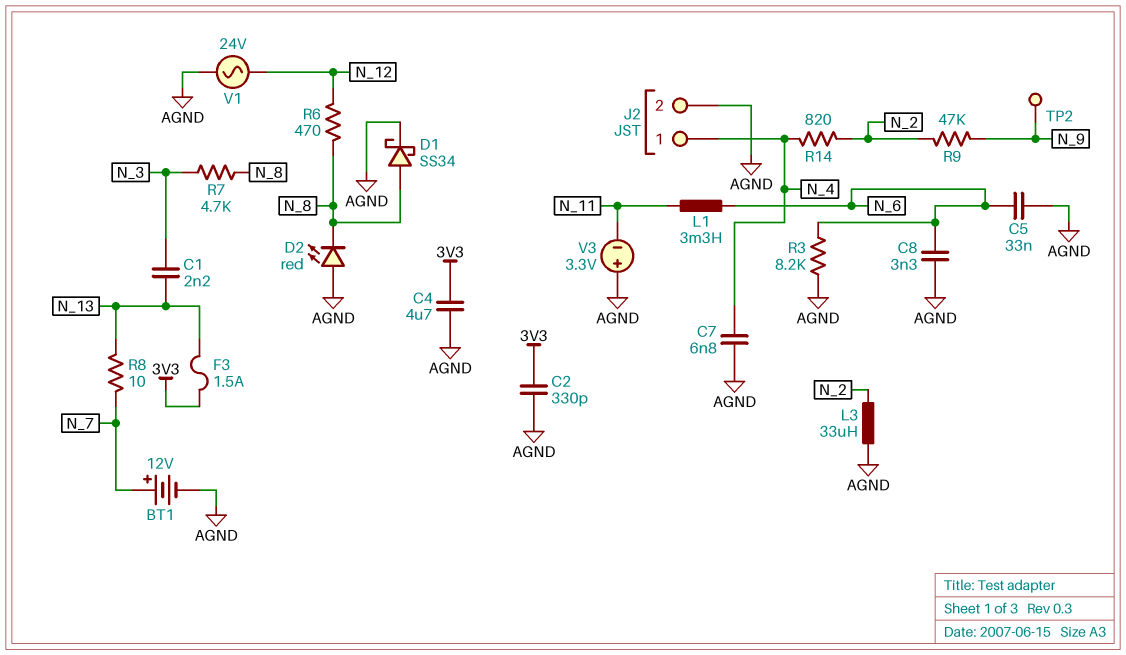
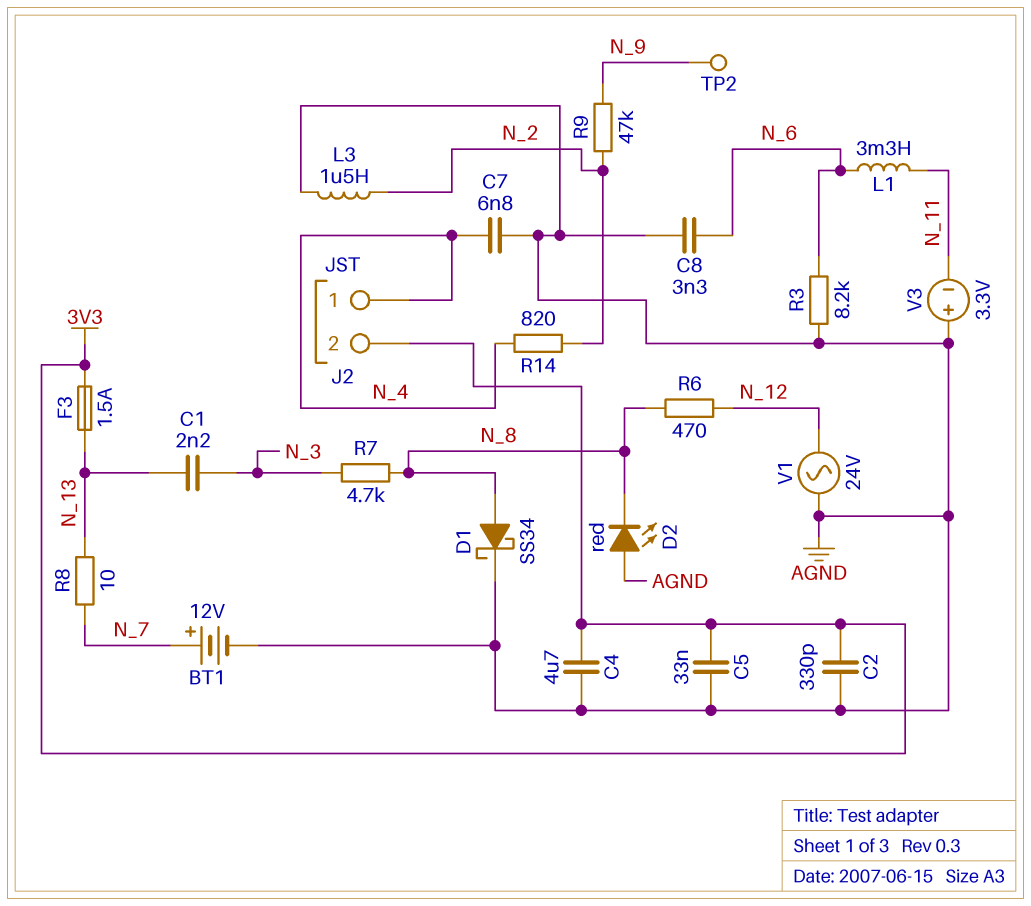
C5: 33nF (AGND, N_6) -> 33nF (3V3, AGND)
J2 pin 2: AGND -> 3V3
L3: 33uH (AGND, N_2) -> 1.5uH (AGND, N_2)

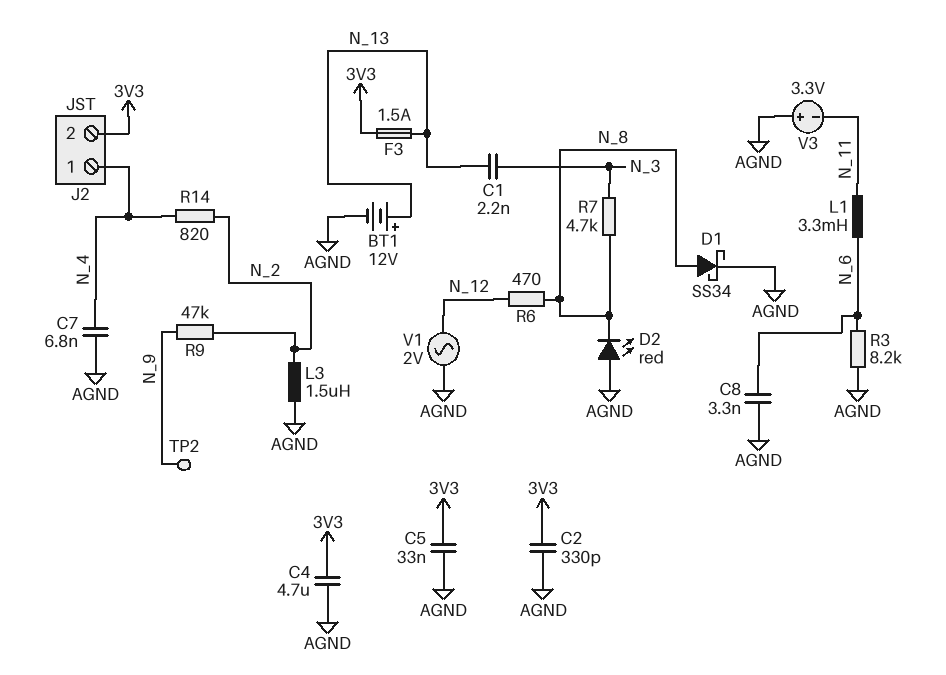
BT1: 12V (plus N_7, minus AGND) -> 12V (plus N_13, minus AGND)
R8: 10 (N_7, N_13) -> none
V1: AC 24V (AGND, N_12) -> AC 2V (AGND, N_12)

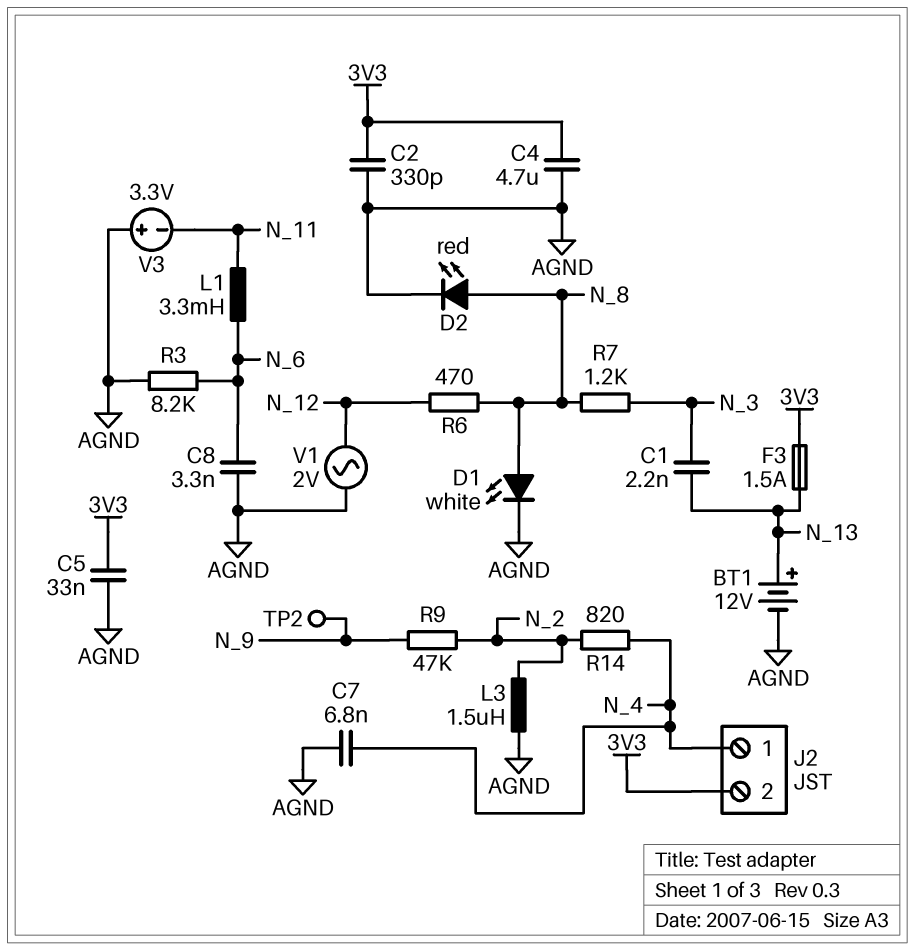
D1: schottky SS34 (A N_8, K AGND) -> LED white (A N_8, K AGND)
D2: LED red (A AGND, K N_8) -> LED red (A N_8, K AGND)
R7: 4.7k (N_3, N_8) -> 1.2k (N_3, N_8)

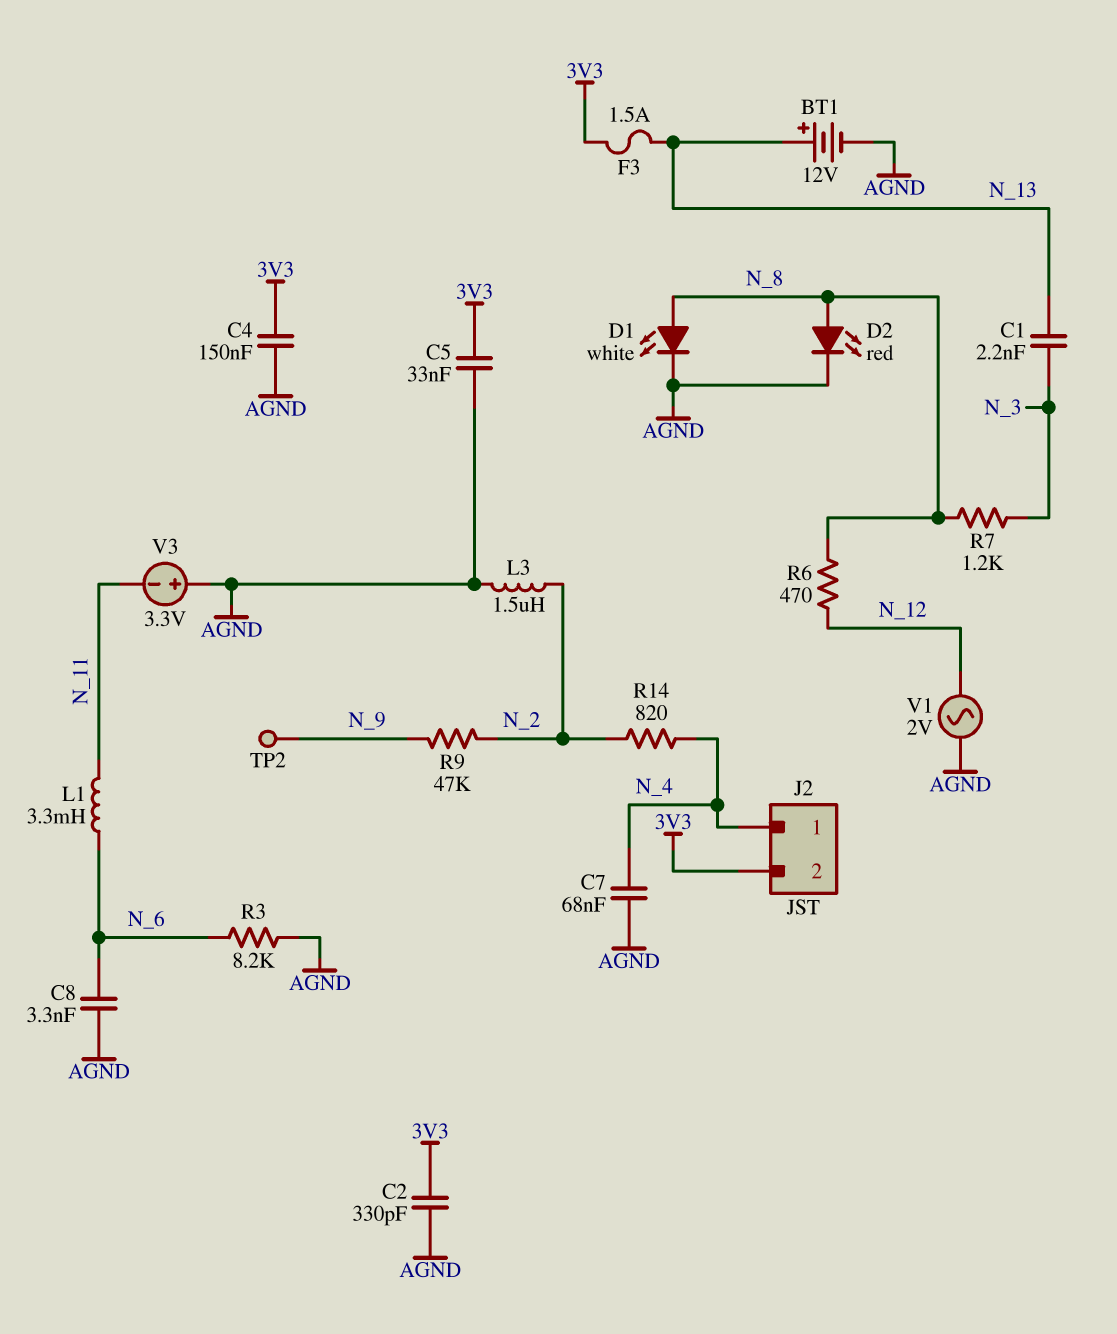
C4: 4.7uF (3V3, AGND) -> 150nF (3V3, AGND)
C7: 6.8nF (AGND, N_4) -> 68nF (AGND, N_4)

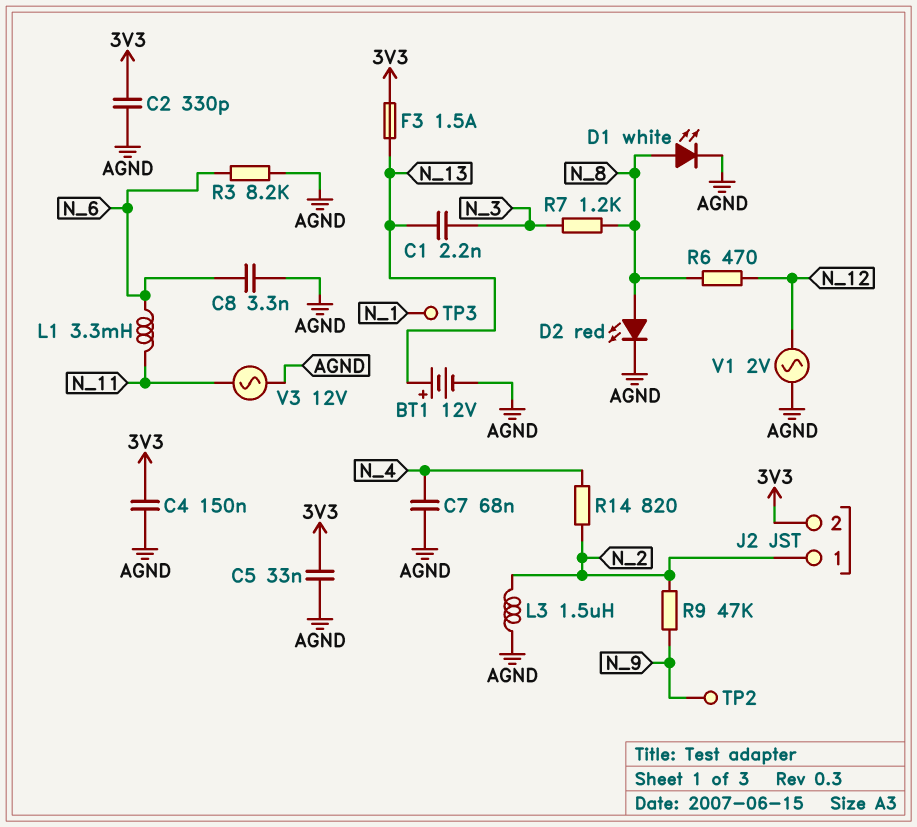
J2 pin 1: N_4 -> N_2
TP3: none -> test point (N_1)
V3: 3.3V (plus AGND, minus N_11) -> AC 12V (AGND, N_11)

